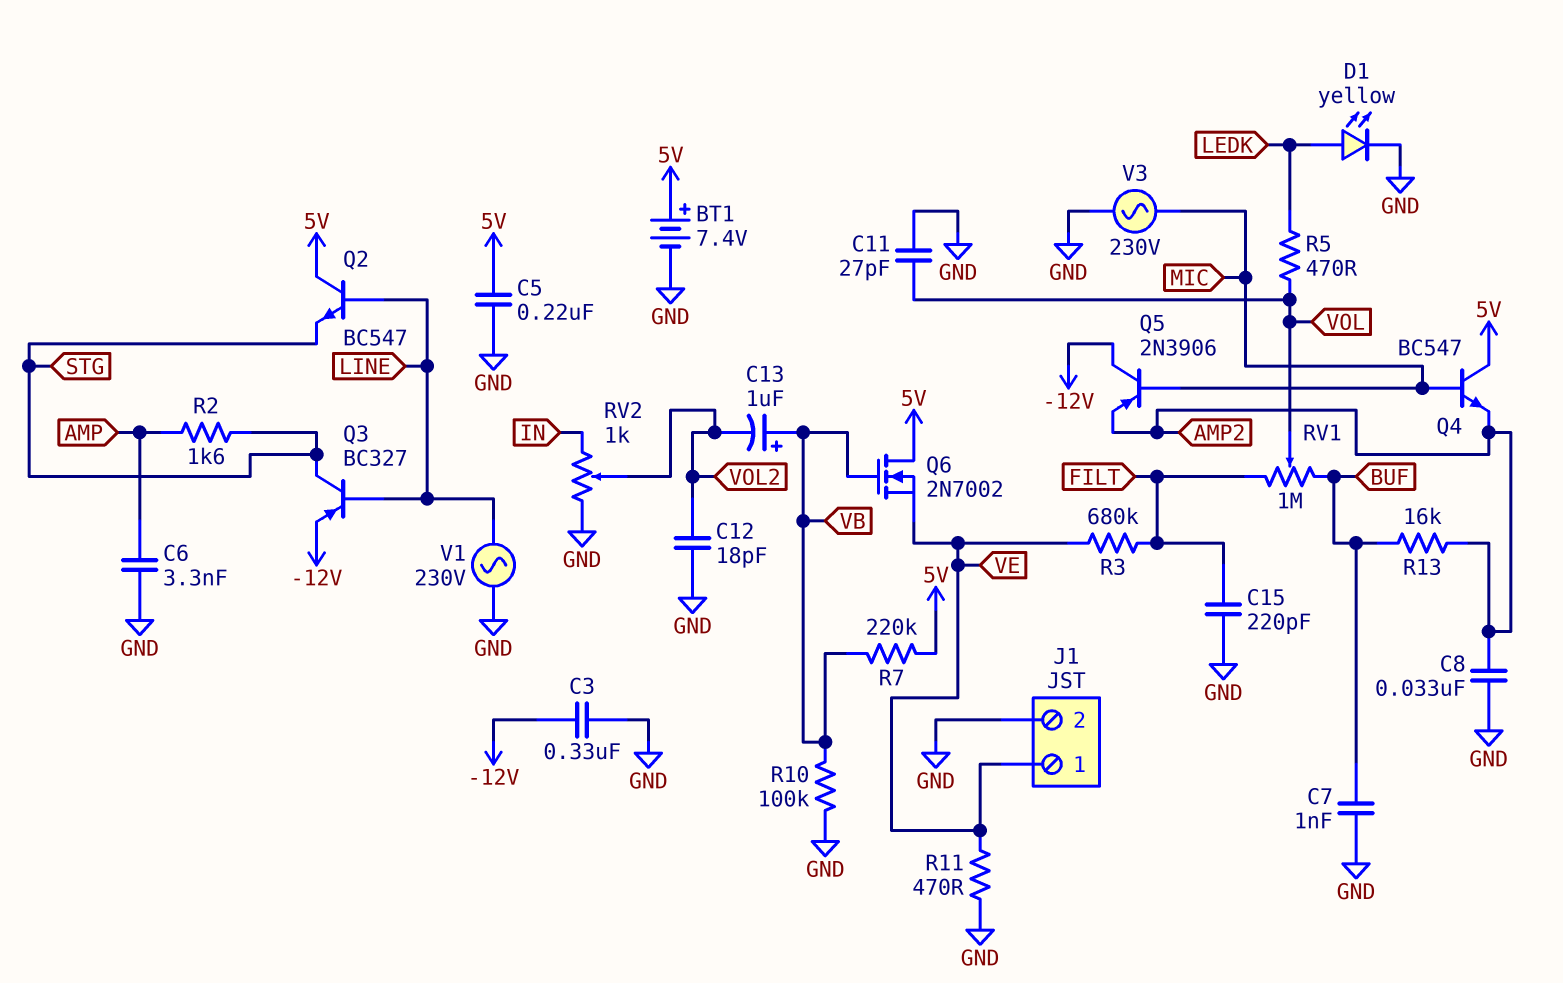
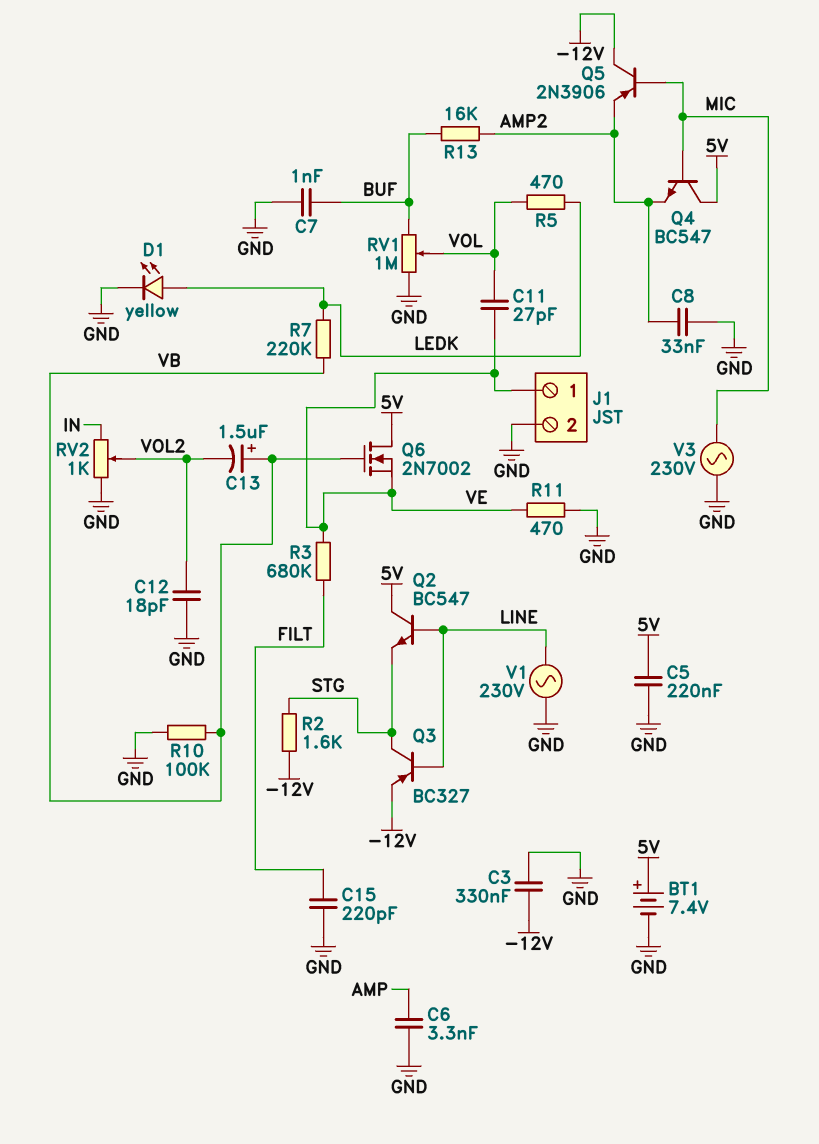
C11: 27pF (GND, VOL) -> 27pF (VE, VOL)
C13: 1uF (plus VB, minus VOL2) -> 1.5uF (plus VB, minus VOL2)
R2: 1.6k (AMP, STG) -> 1.6k (-12V, STG)
R7: 220k (5V, VB) -> 220k (LEDK, VB)
RV1: 1M (BUF, FILT, wiper VOL) -> 1M (BUF, GND, wiper VOL)

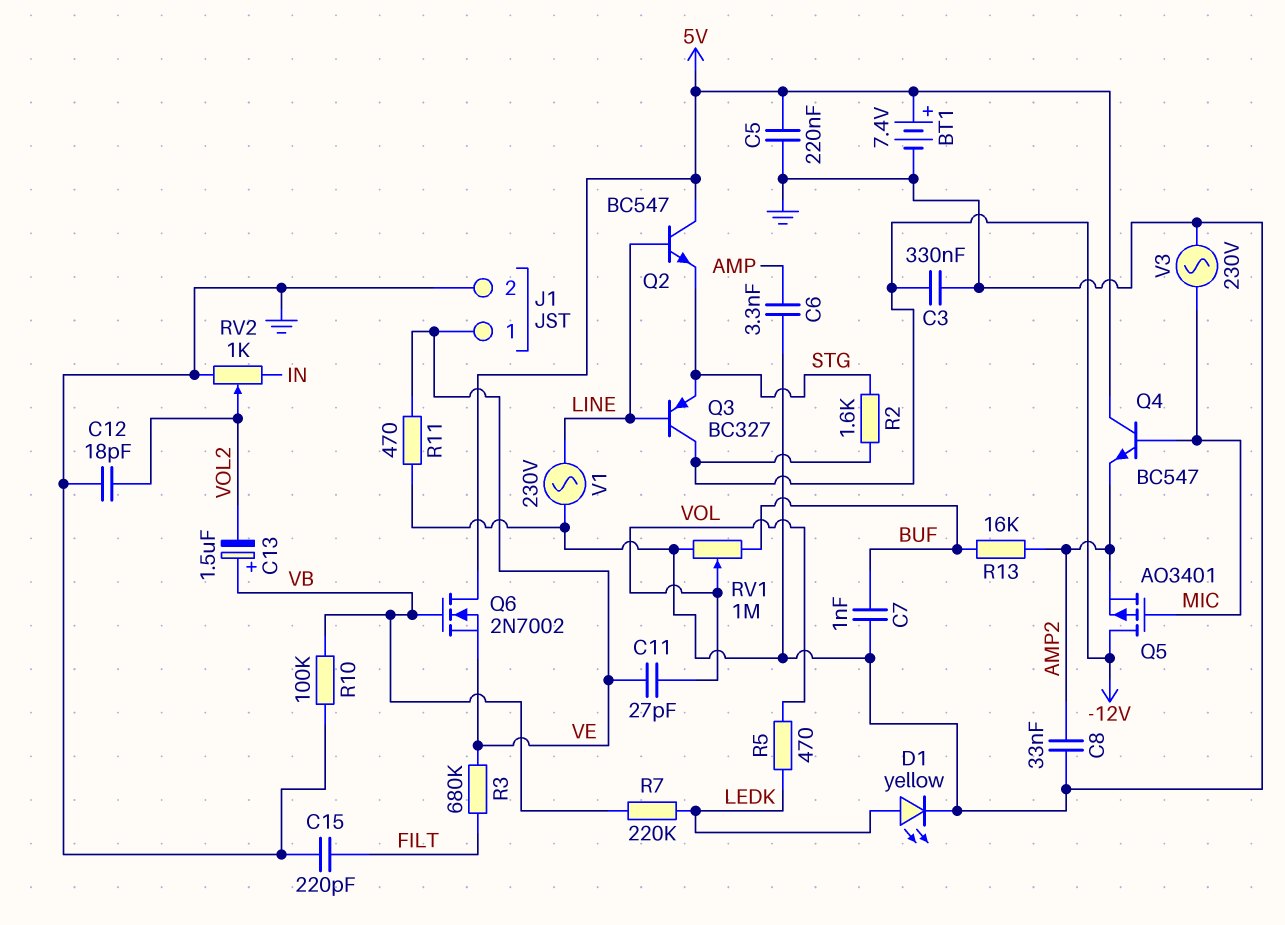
Q3: PNP BC327 (B LINE, C STG, E -12V) -> PNP BC327 (B LINE, C -12V, E STG)
Q5: PNP 2N3906 (B MIC, C -12V, E AMP2) -> PMOS AO3401 (G MIC, D -12V, S AMP2)

